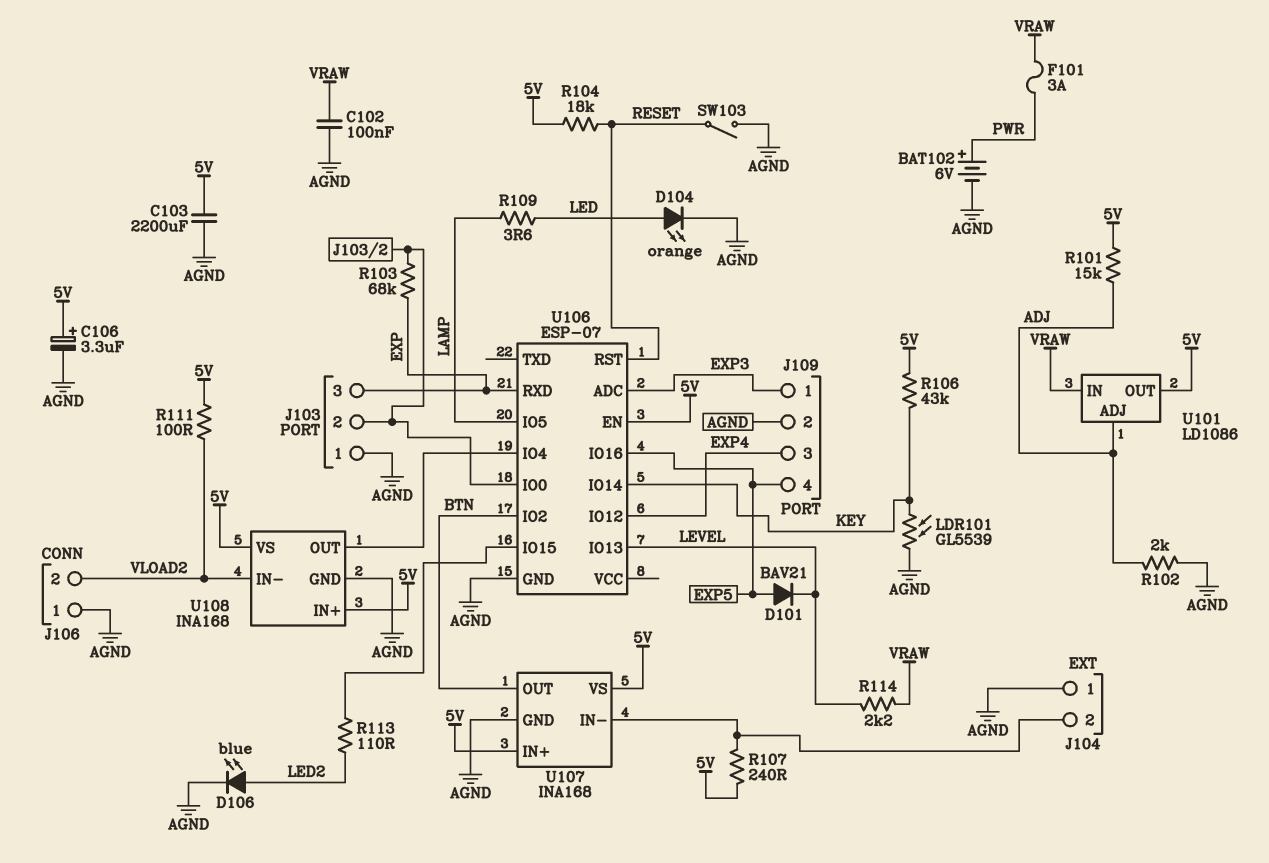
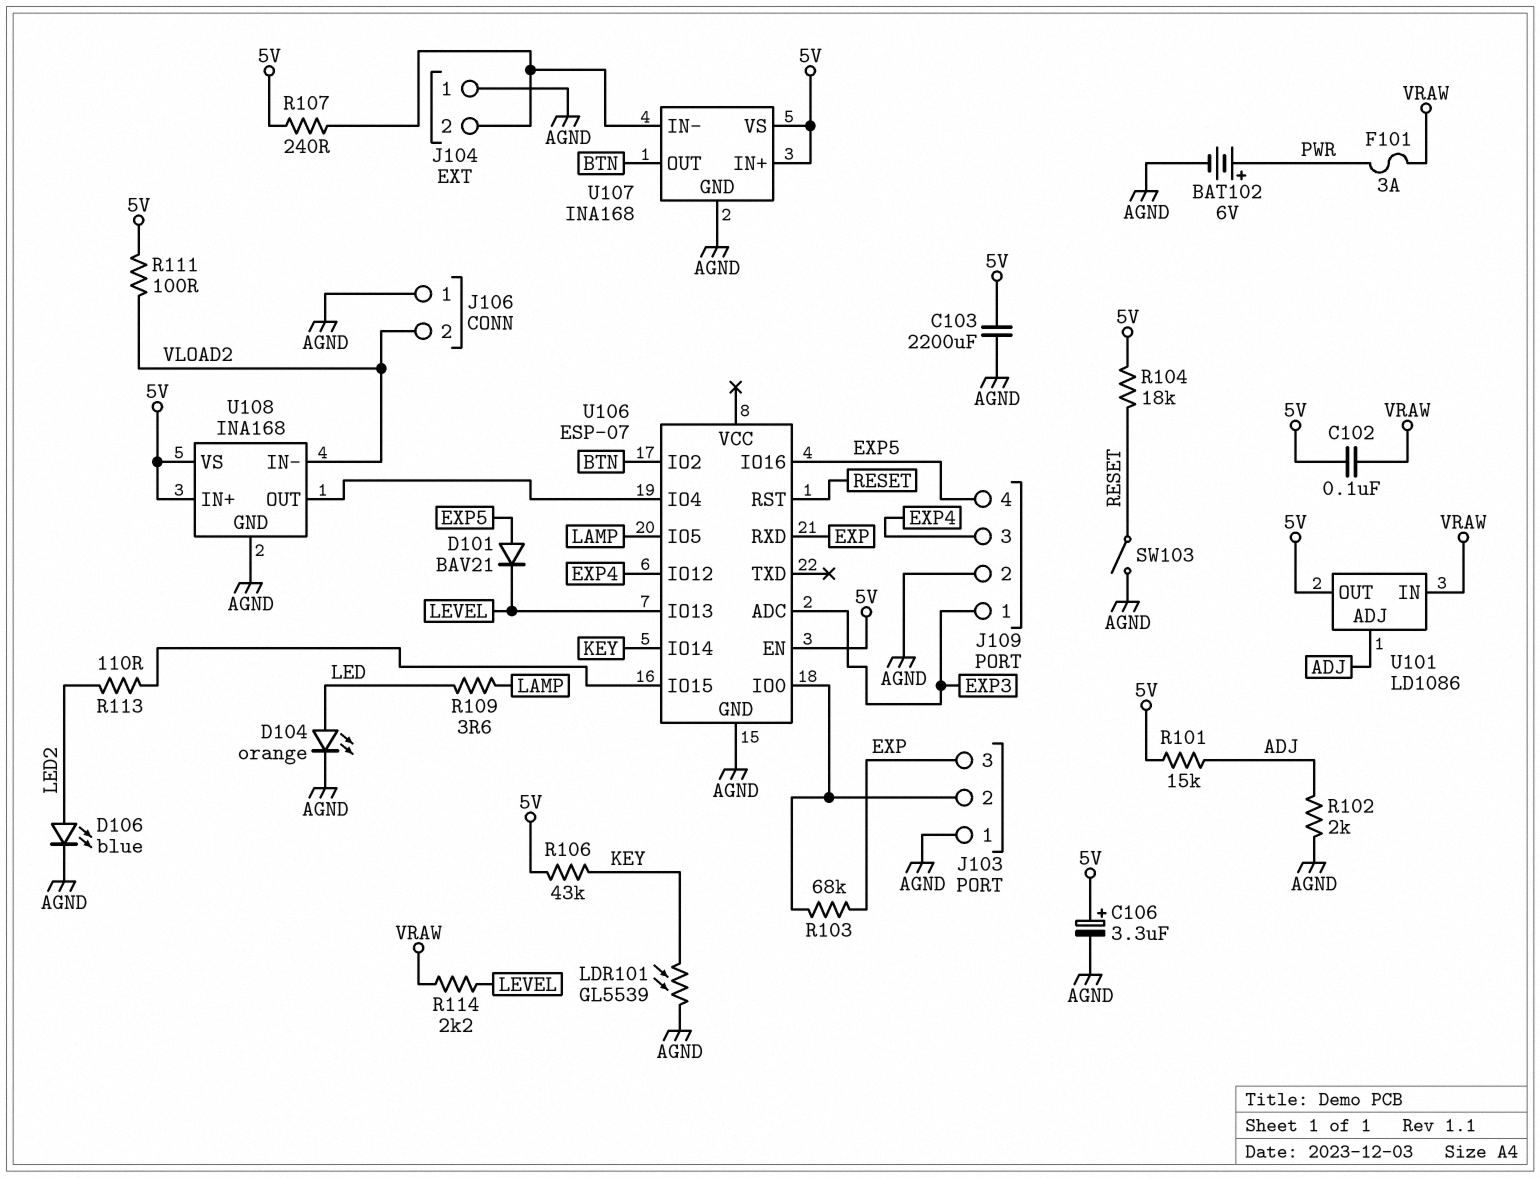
C102: 100nF (AGND, VRAW) -> 100nF (5V, VRAW)

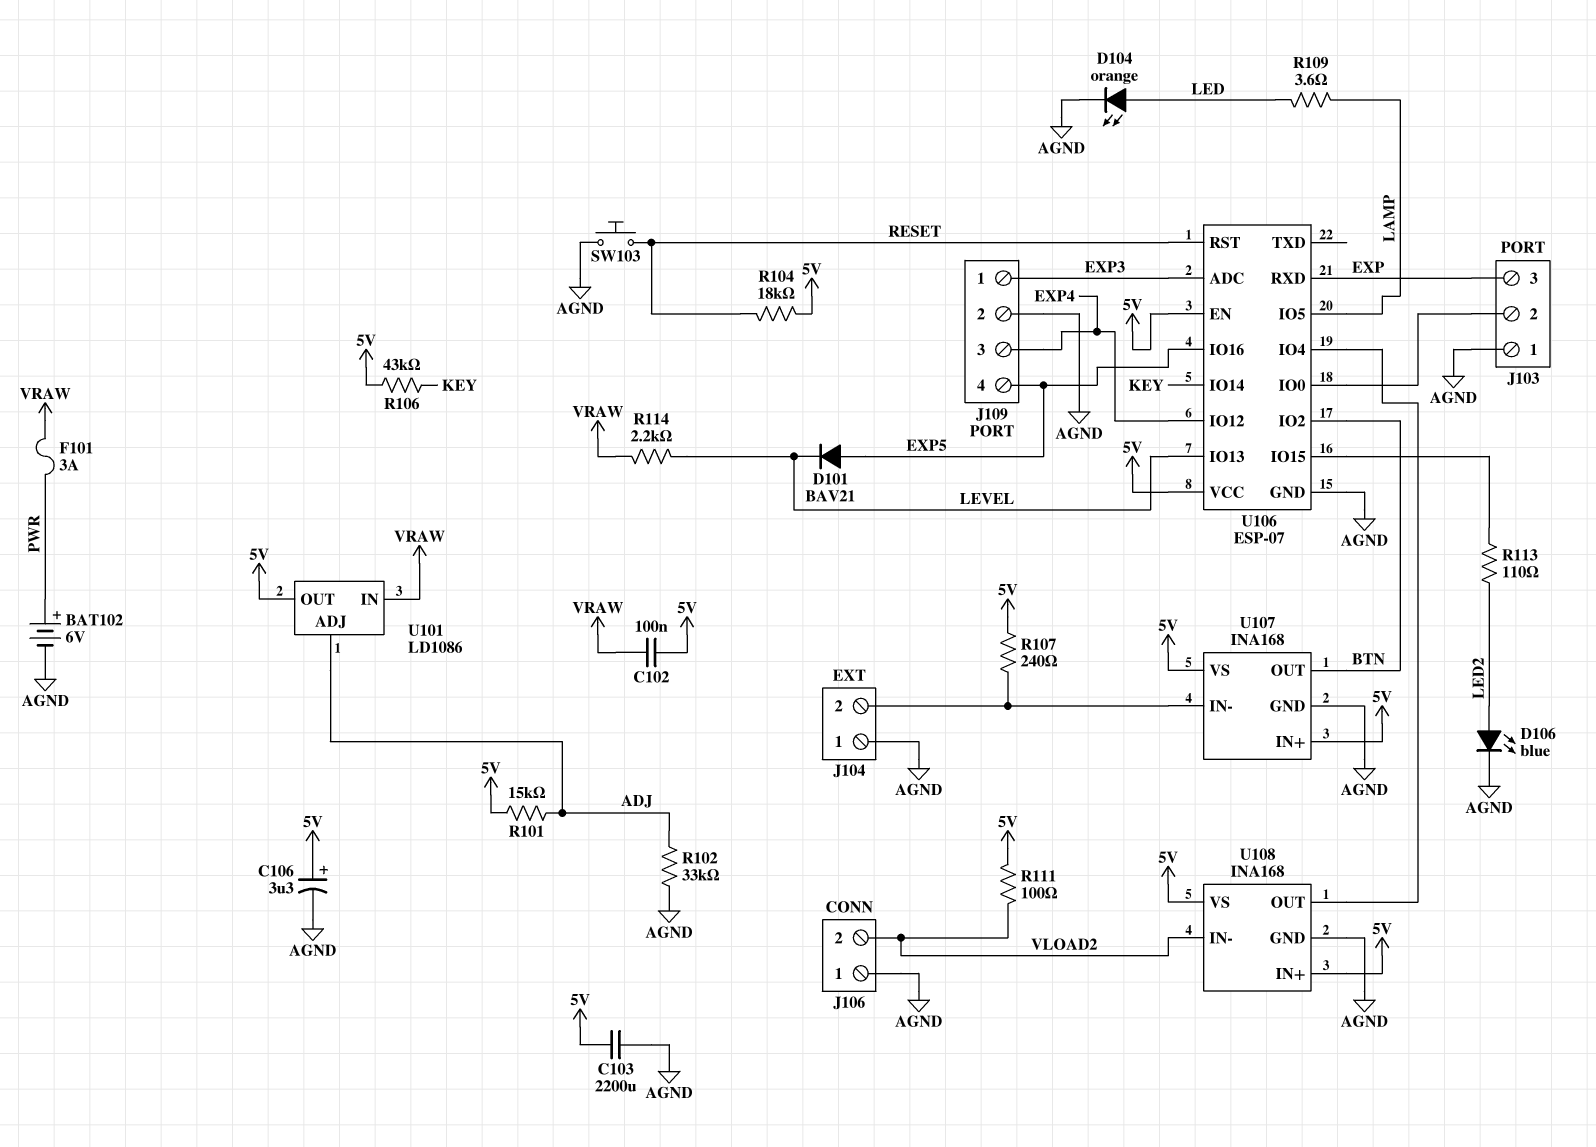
LDR101: GL5539 (AGND, KEY) -> none
R102: 2k (ADJ, AGND) -> 33k (ADJ, AGND)
R103: 68k (EXP, J103/2) -> none
SW103: switch (AGND, RESET) -> button (AGND, RESET)
U106 pin VCC: none -> 5V

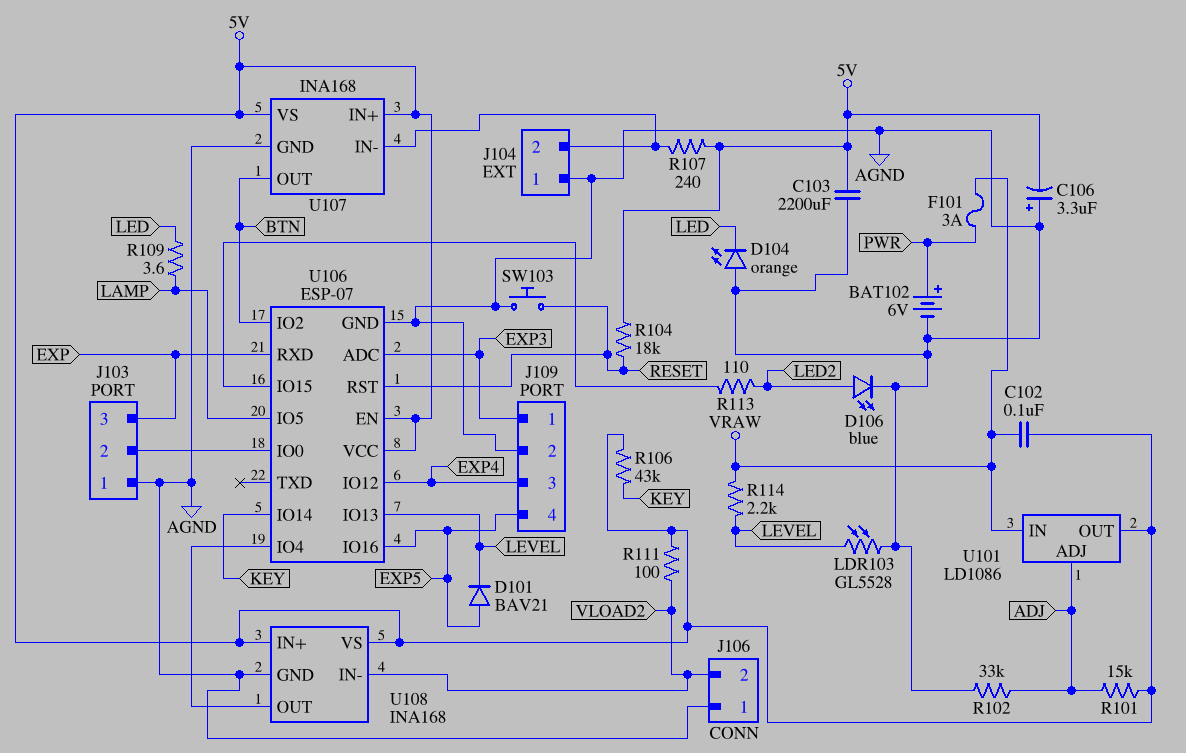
C106: 3.3uF (plus 5V, minus AGND) -> 3.3uF (plus AGND, minus 5V)
D104: LED orange (A LED, K AGND) -> LED orange (A AGND, K LED)
LDR103: none -> GL5528 (AGND, LEVEL)

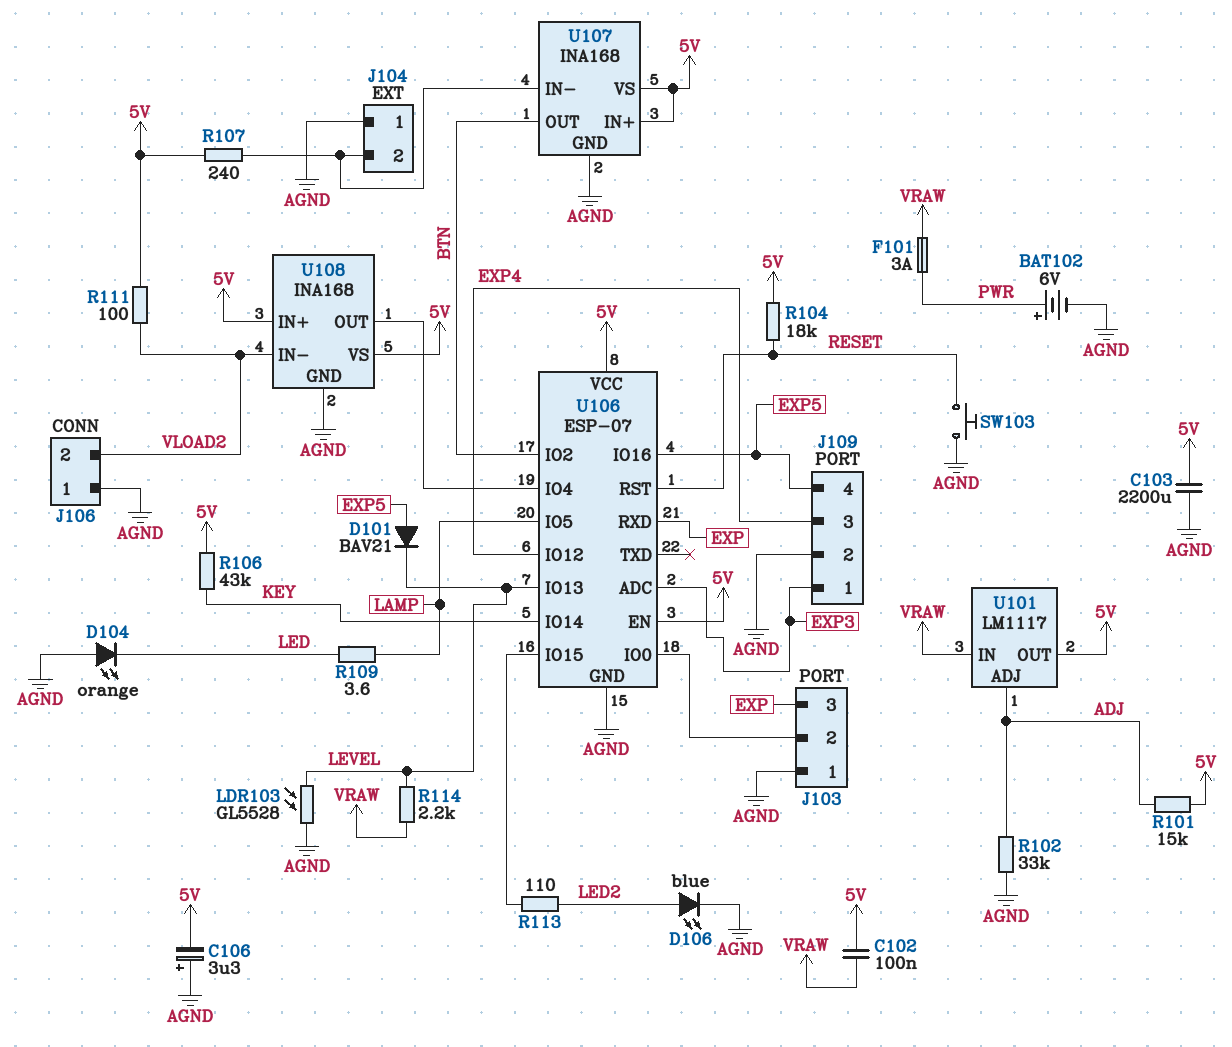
U101: LD1086 -> LM1117

